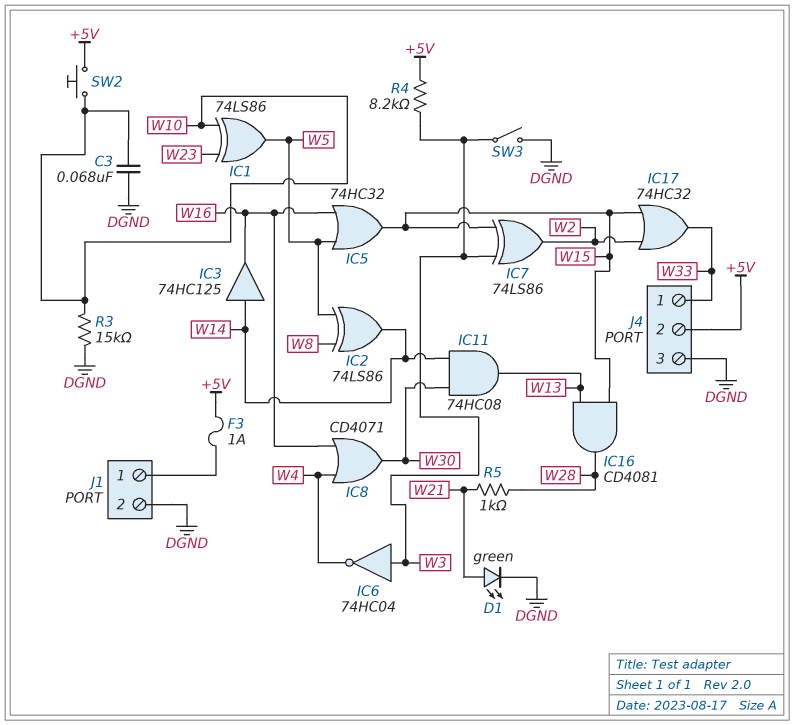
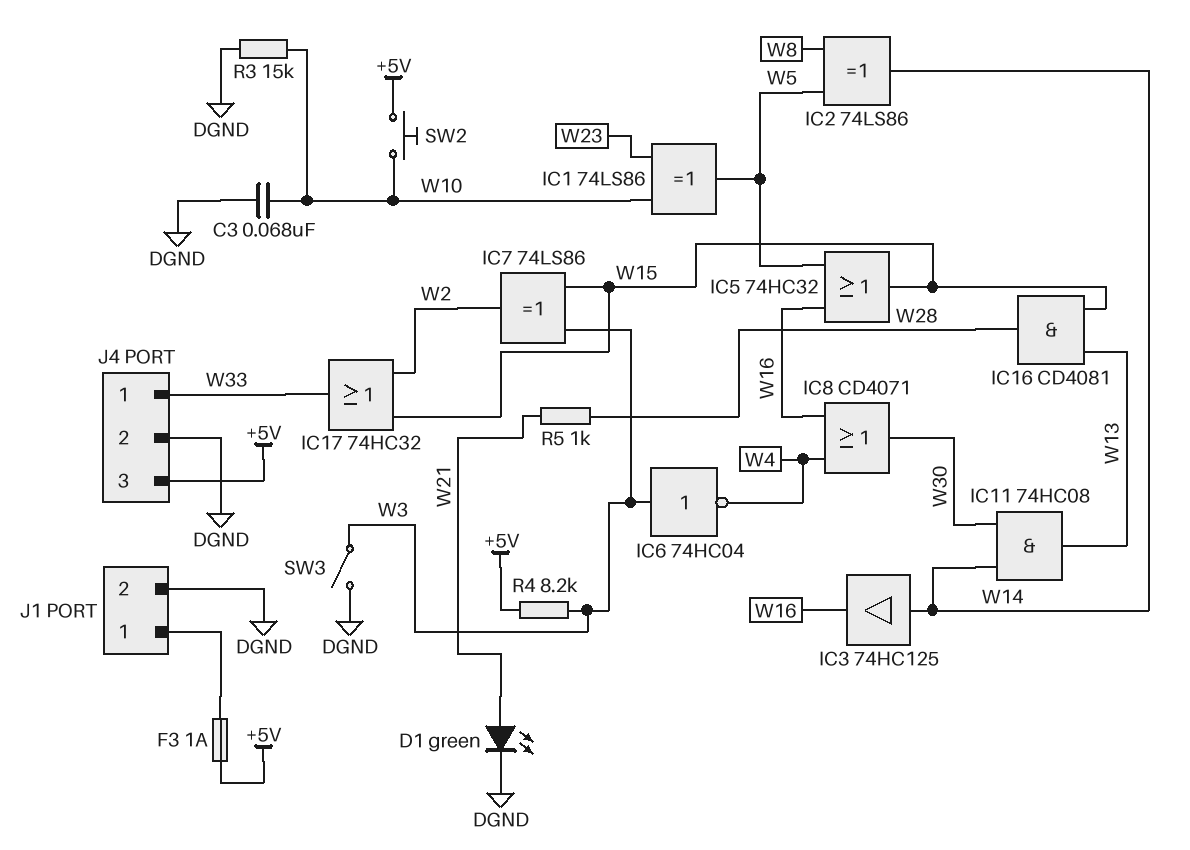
J4 pin 2: +5V -> DGND
J4 pin 3: DGND -> +5V

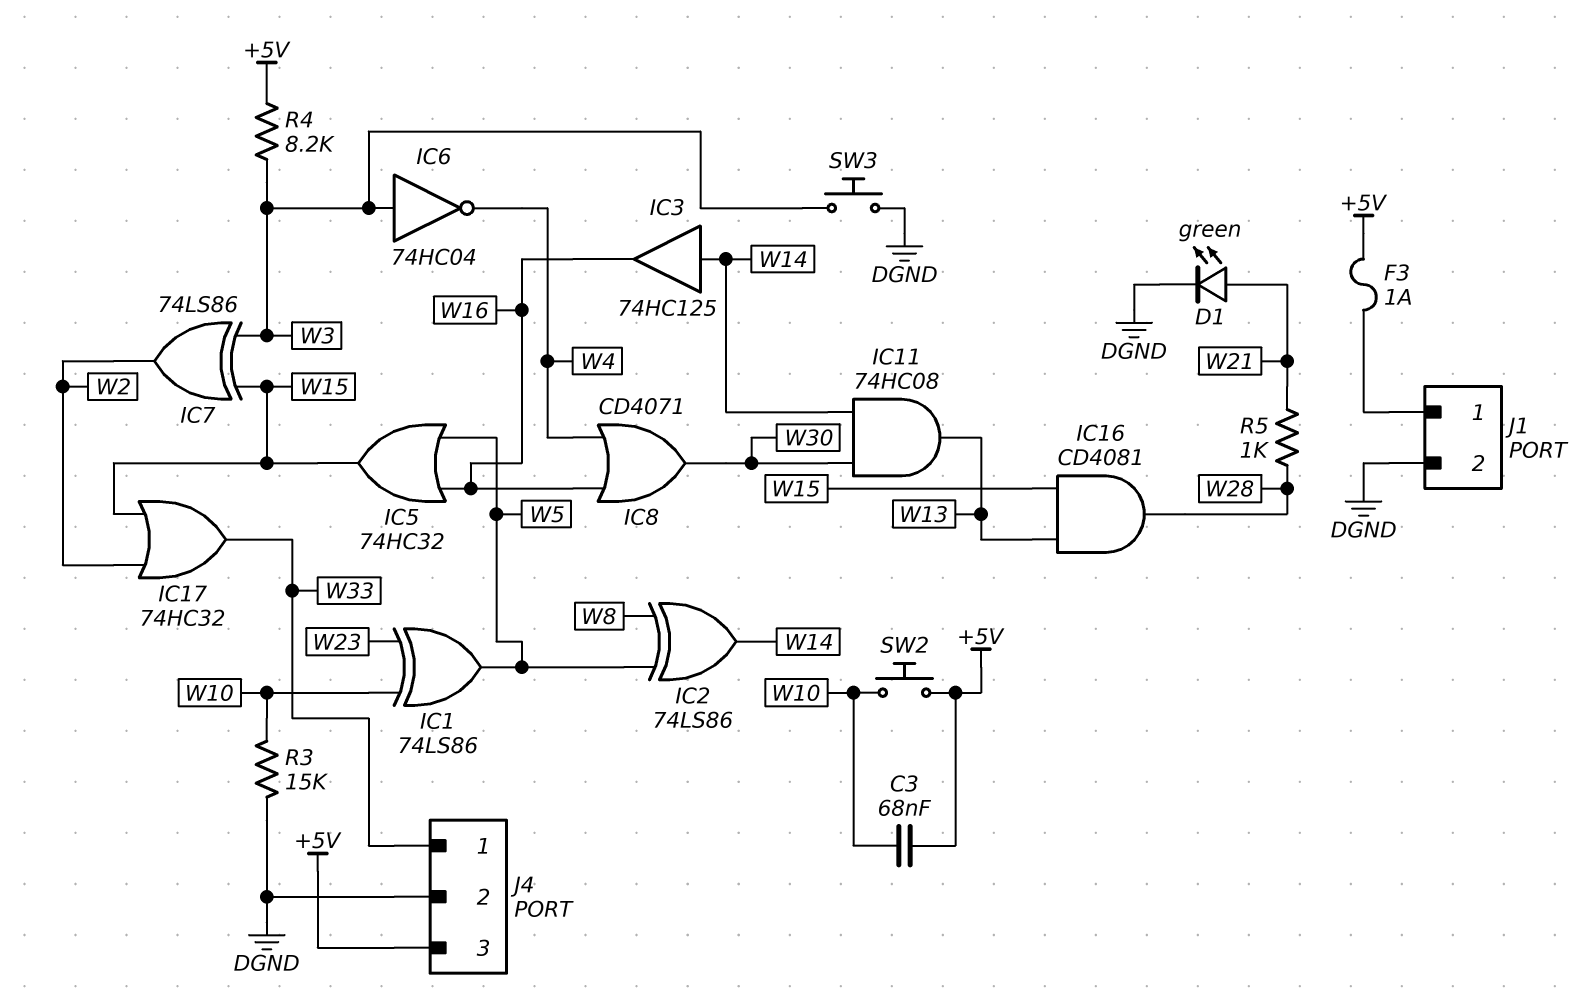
C3: 68nF (DGND, W10) -> 68nF (+5V, W10)
SW3: switch (DGND, W3) -> button (DGND, W3)

